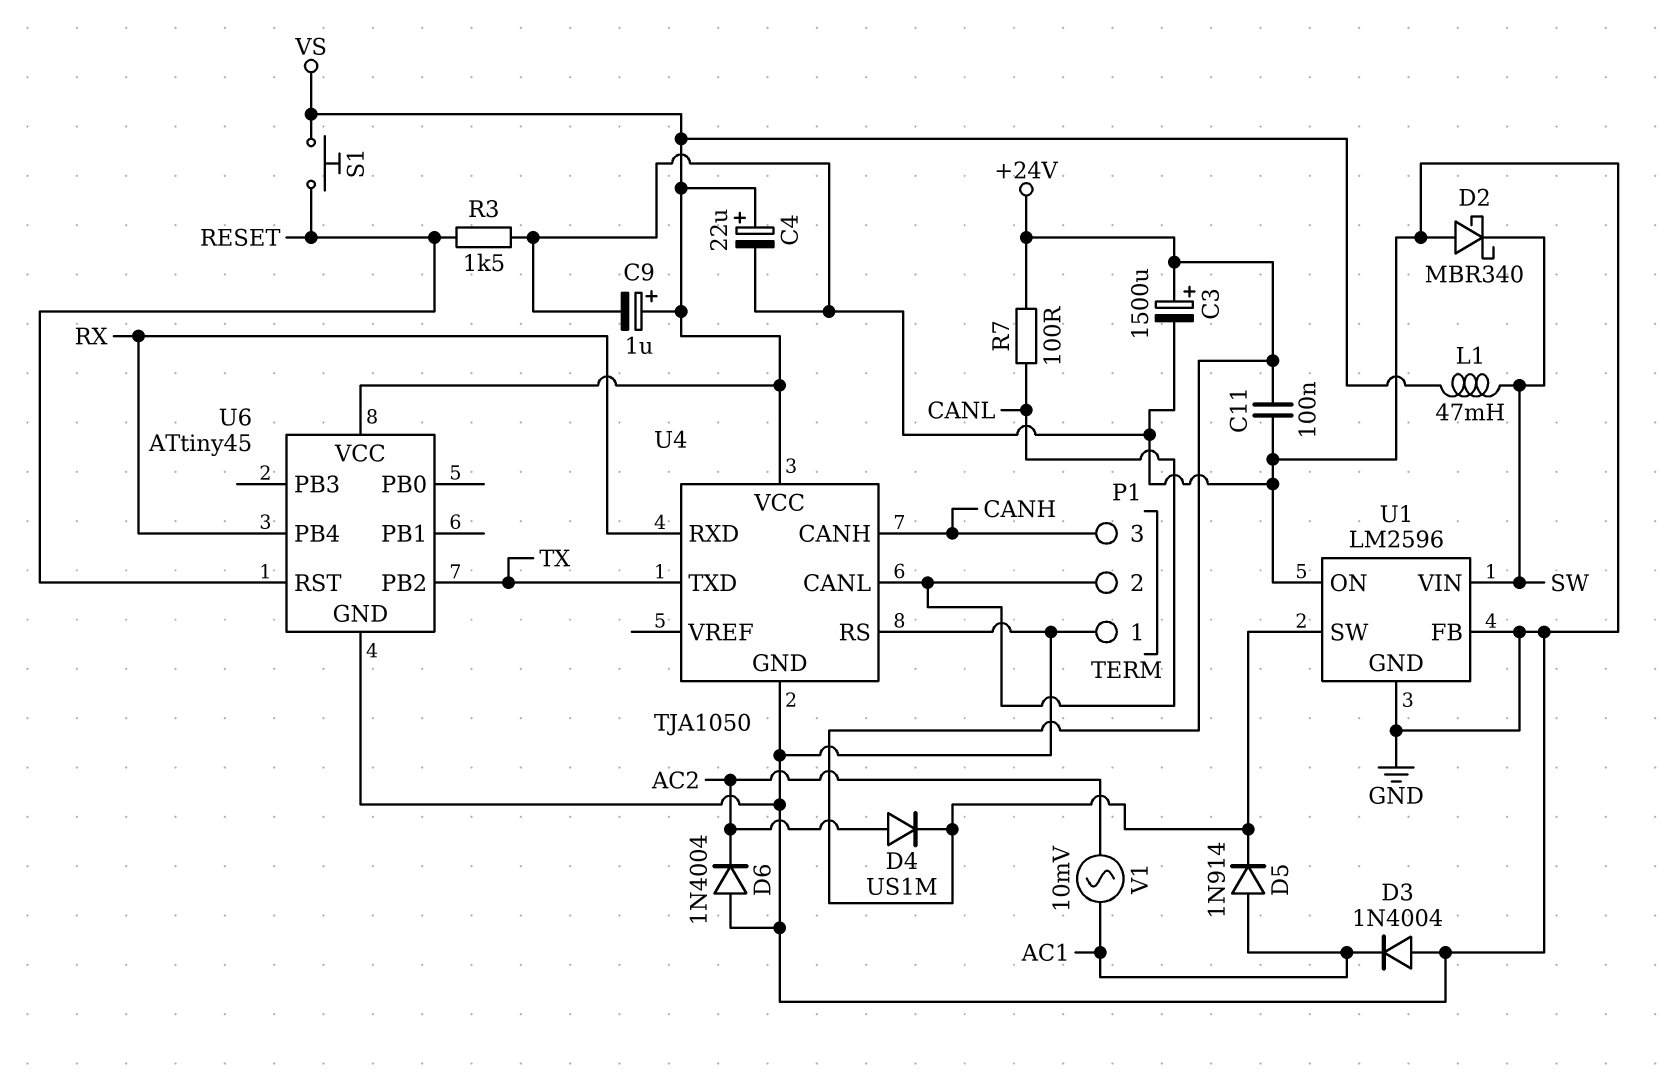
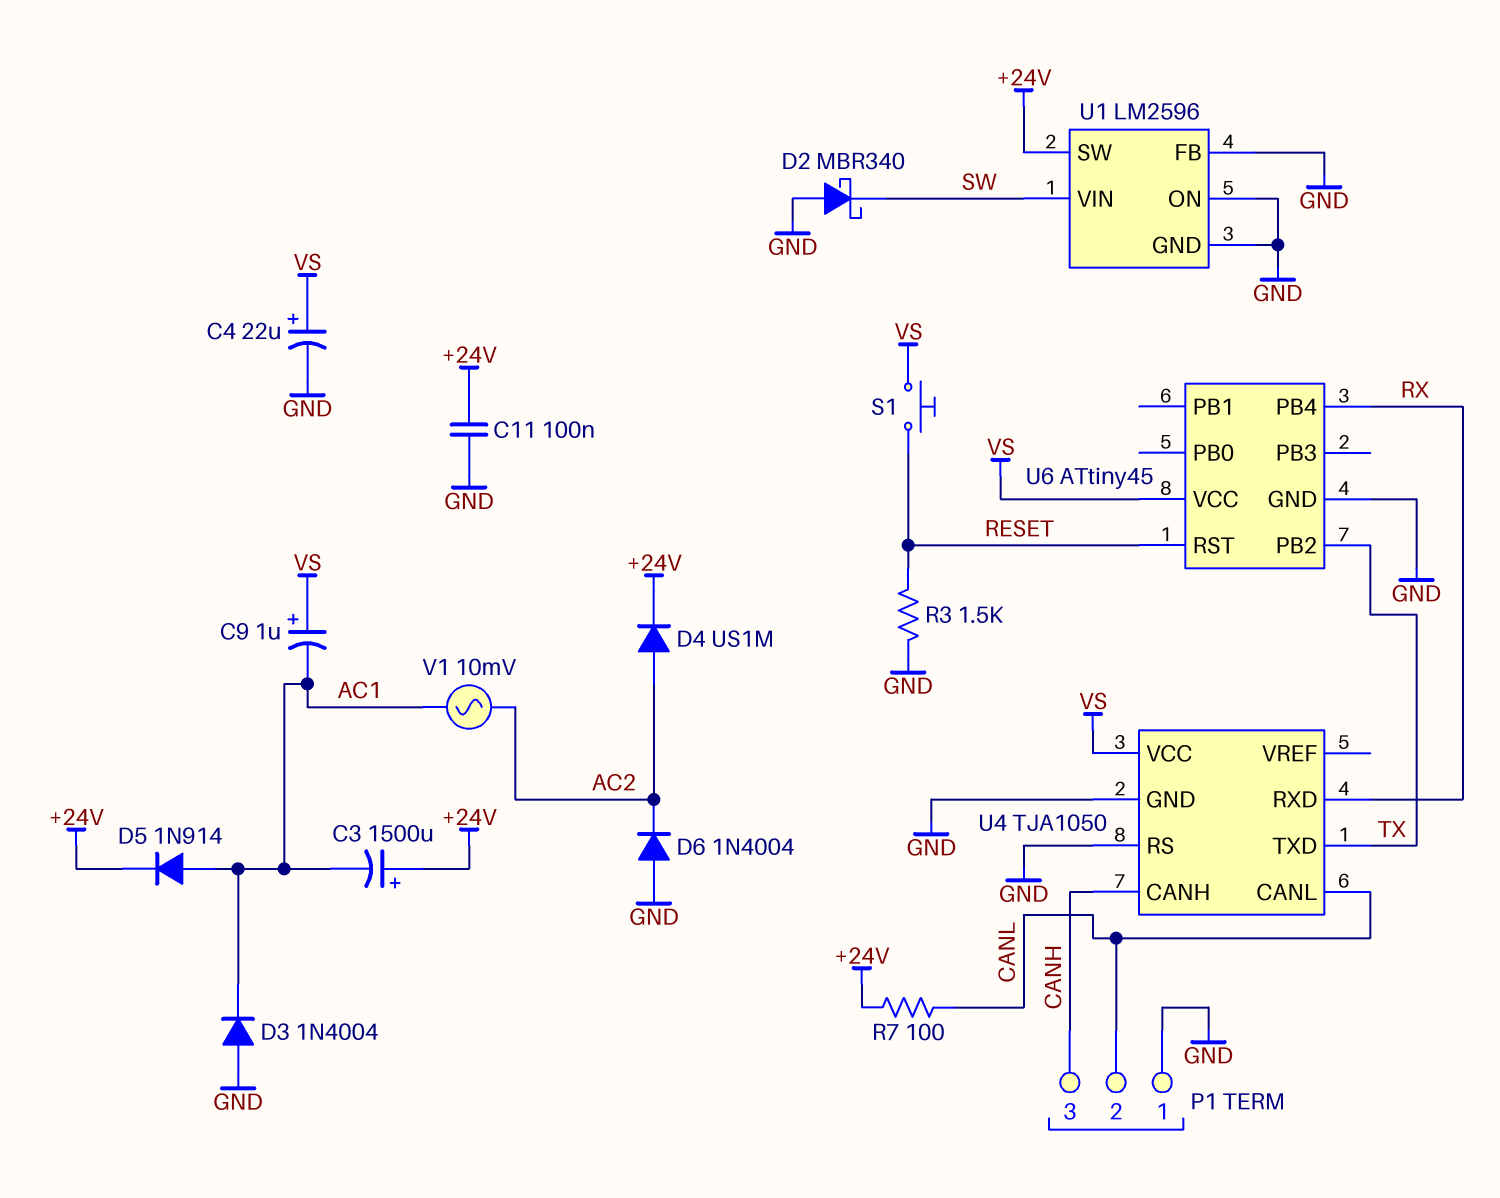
C3: 1500uF (plus +24V, minus GND) -> 1500uF (plus +24V, minus AC1)
C9: 1uF (plus VS, minus GND) -> 1uF (plus VS, minus AC1)
L1: 47mH (SW, VS) -> none

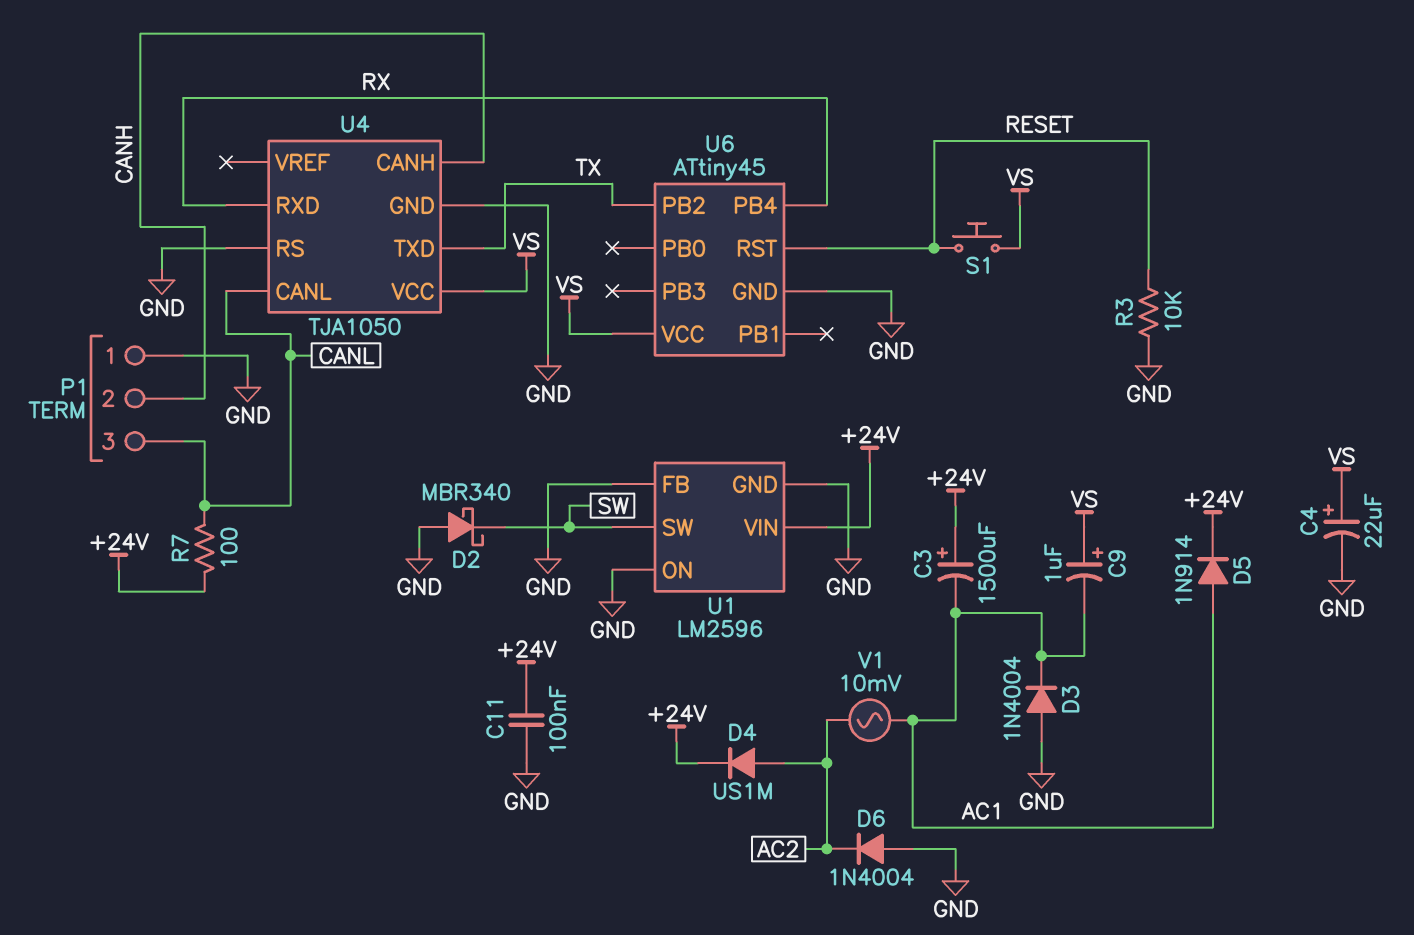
P1 pin 2: CANL -> CANH
P1 pin 3: CANH -> CANL
R3: 1.5k (GND, RESET) -> 10k (GND, RESET)
U1 pin SW: +24V -> SW
U1 pin VIN: SW -> +24V

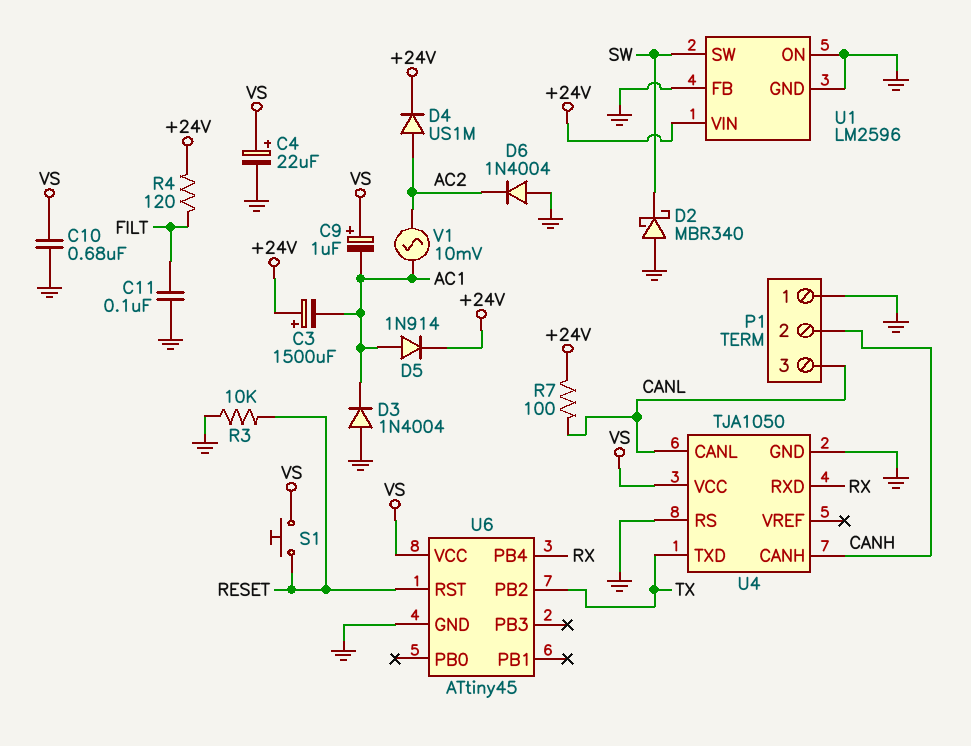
C10: none -> 680nF (GND, VS)
C11: 100nF (+24V, GND) -> 100nF (FILT, GND)
R4: none -> 120 (+24V, FILT)

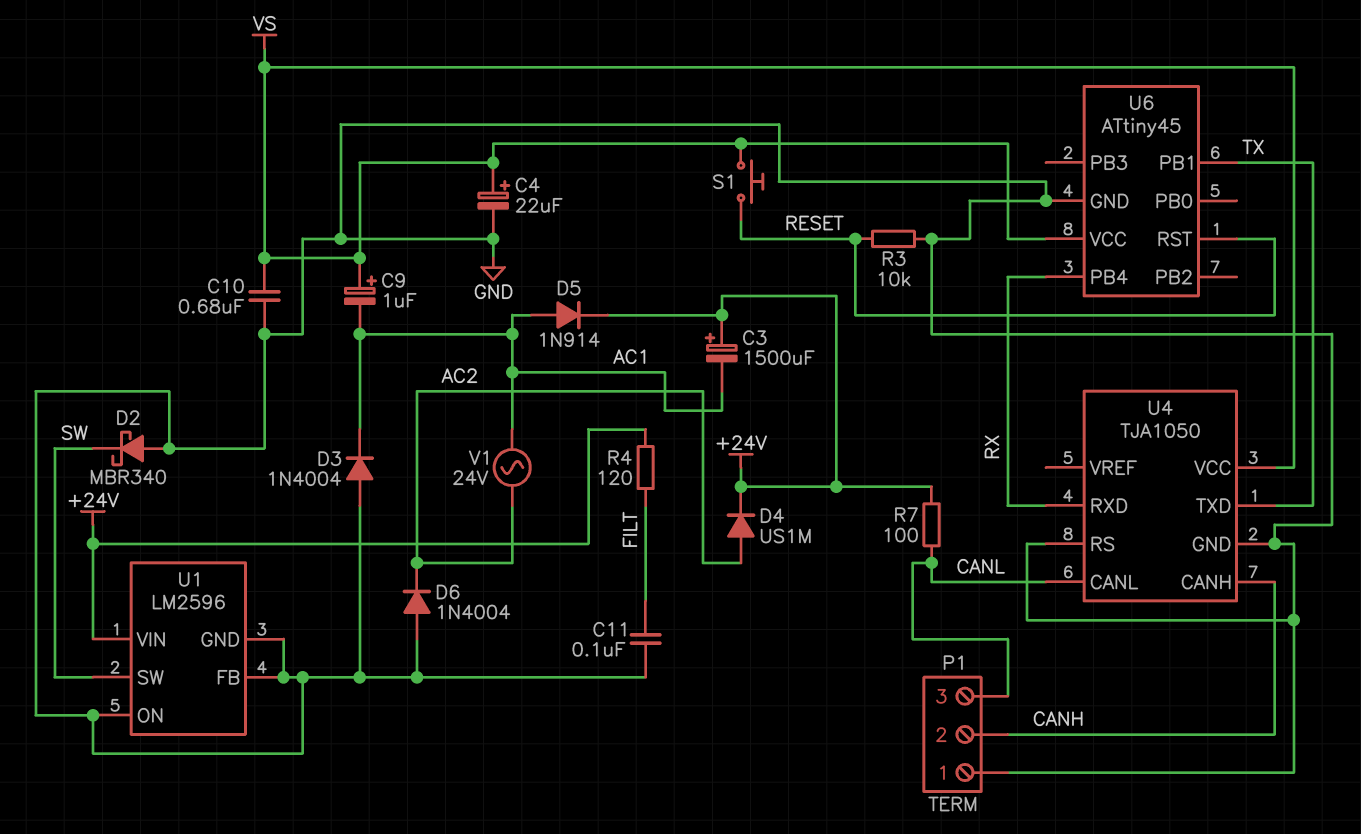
U6 pin PB1: none -> TX
U6 pin PB2: TX -> none
V1: AC 10mV (AC1, AC2) -> AC 24V (AC1, AC2)

